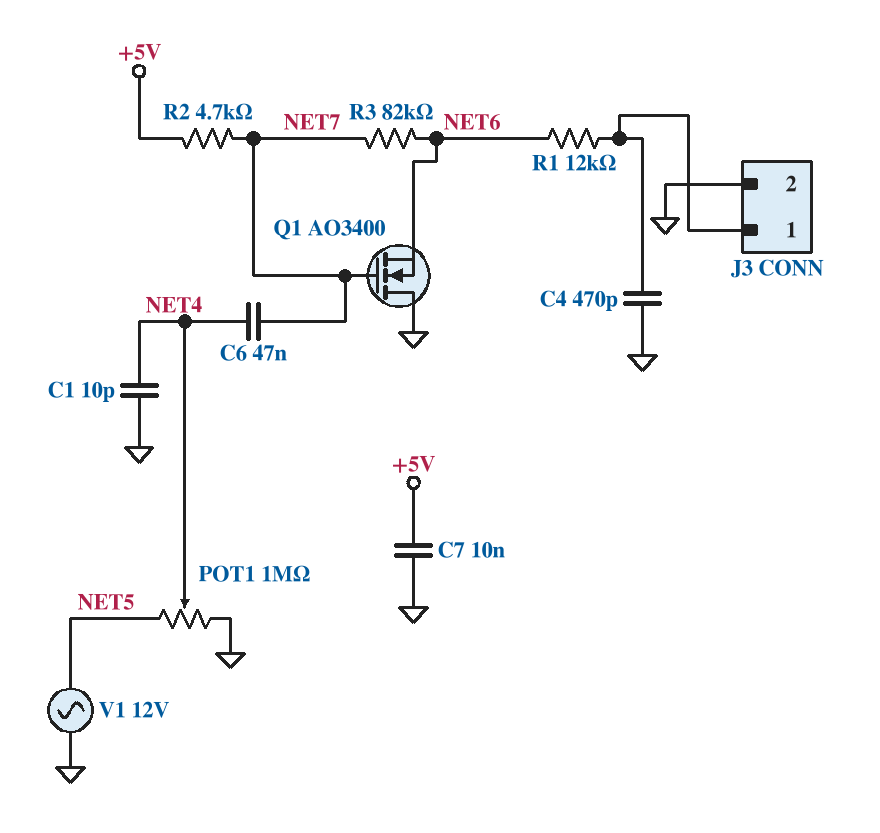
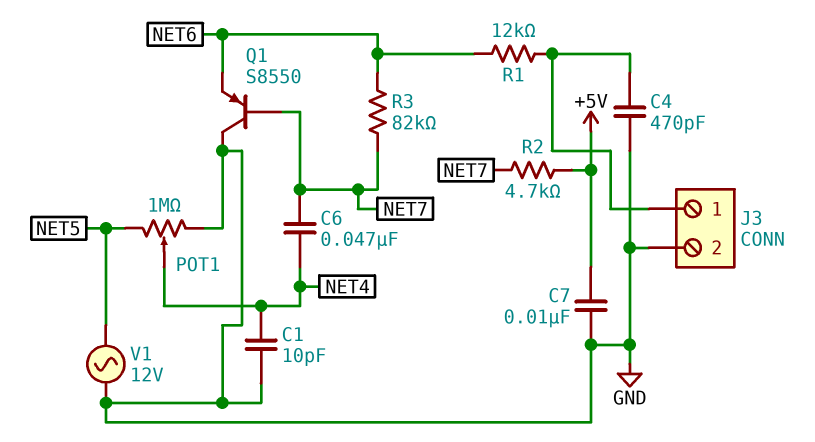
Q1: NMOS AO3400 (G NET7, D GND, S NET6) -> PNP S8550 (B NET7, C GND, E NET6)

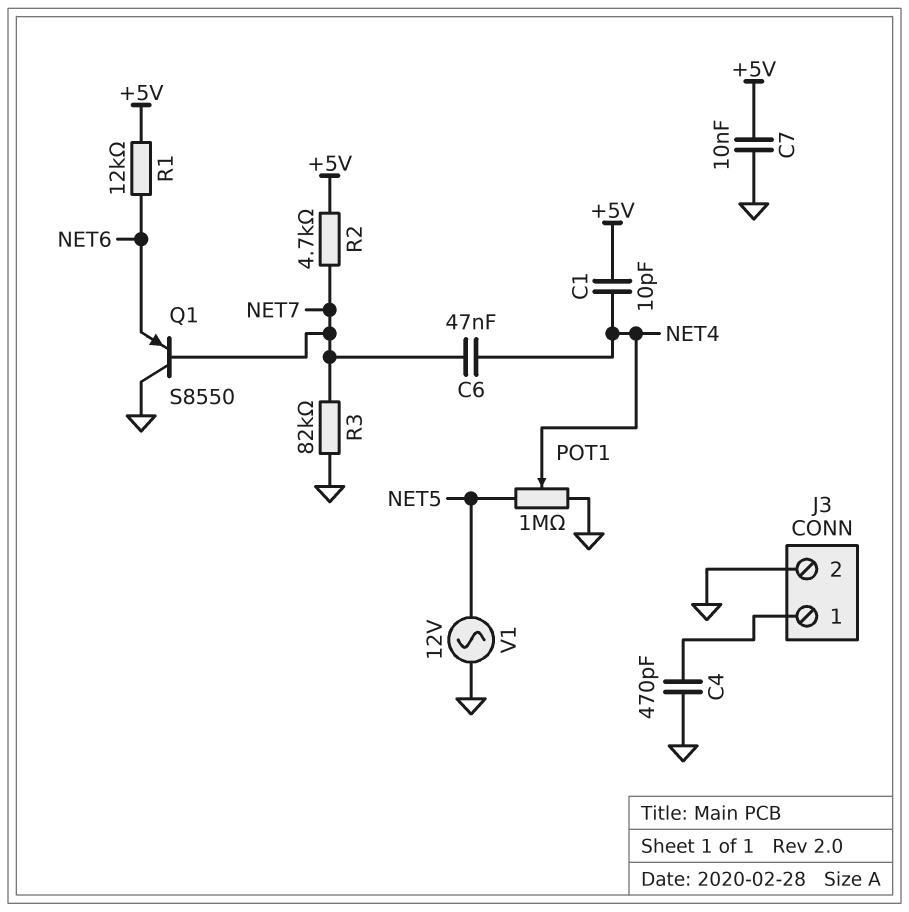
C1: 10pF (GND, NET4) -> 10pF (+5V, NET4)
R1: 12k (J3/1, NET6) -> 12k (+5V, NET6)
R3: 82k (NET6, NET7) -> 82k (GND, NET7)

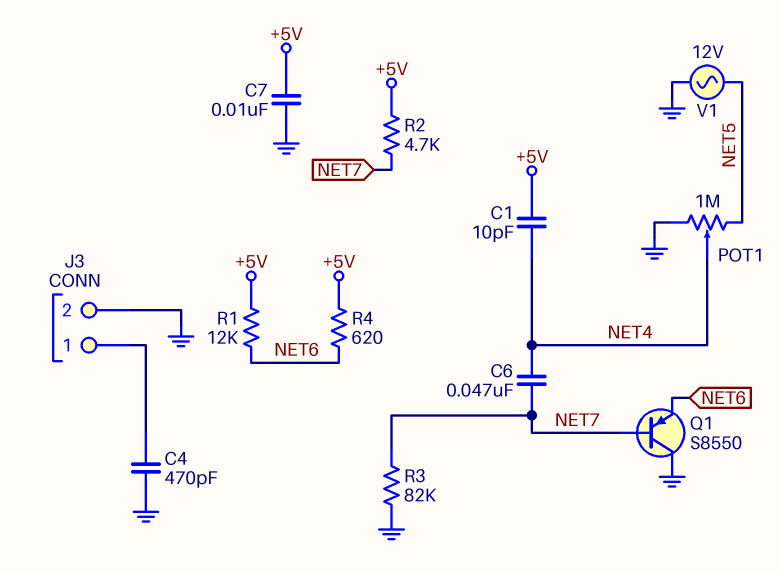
R4: none -> 620 (+5V, NET6)

